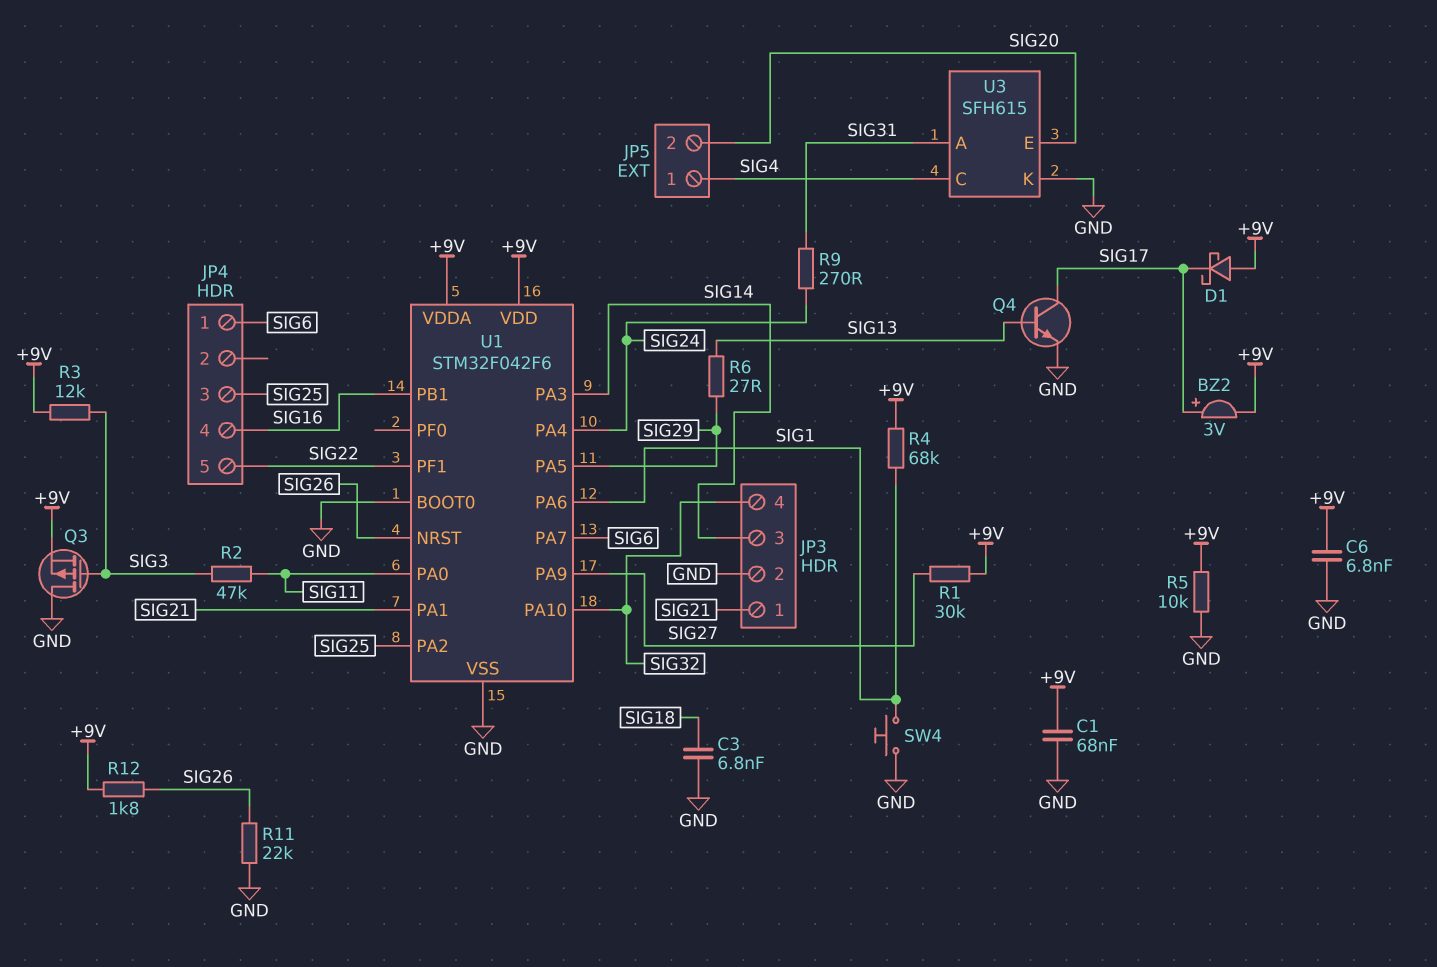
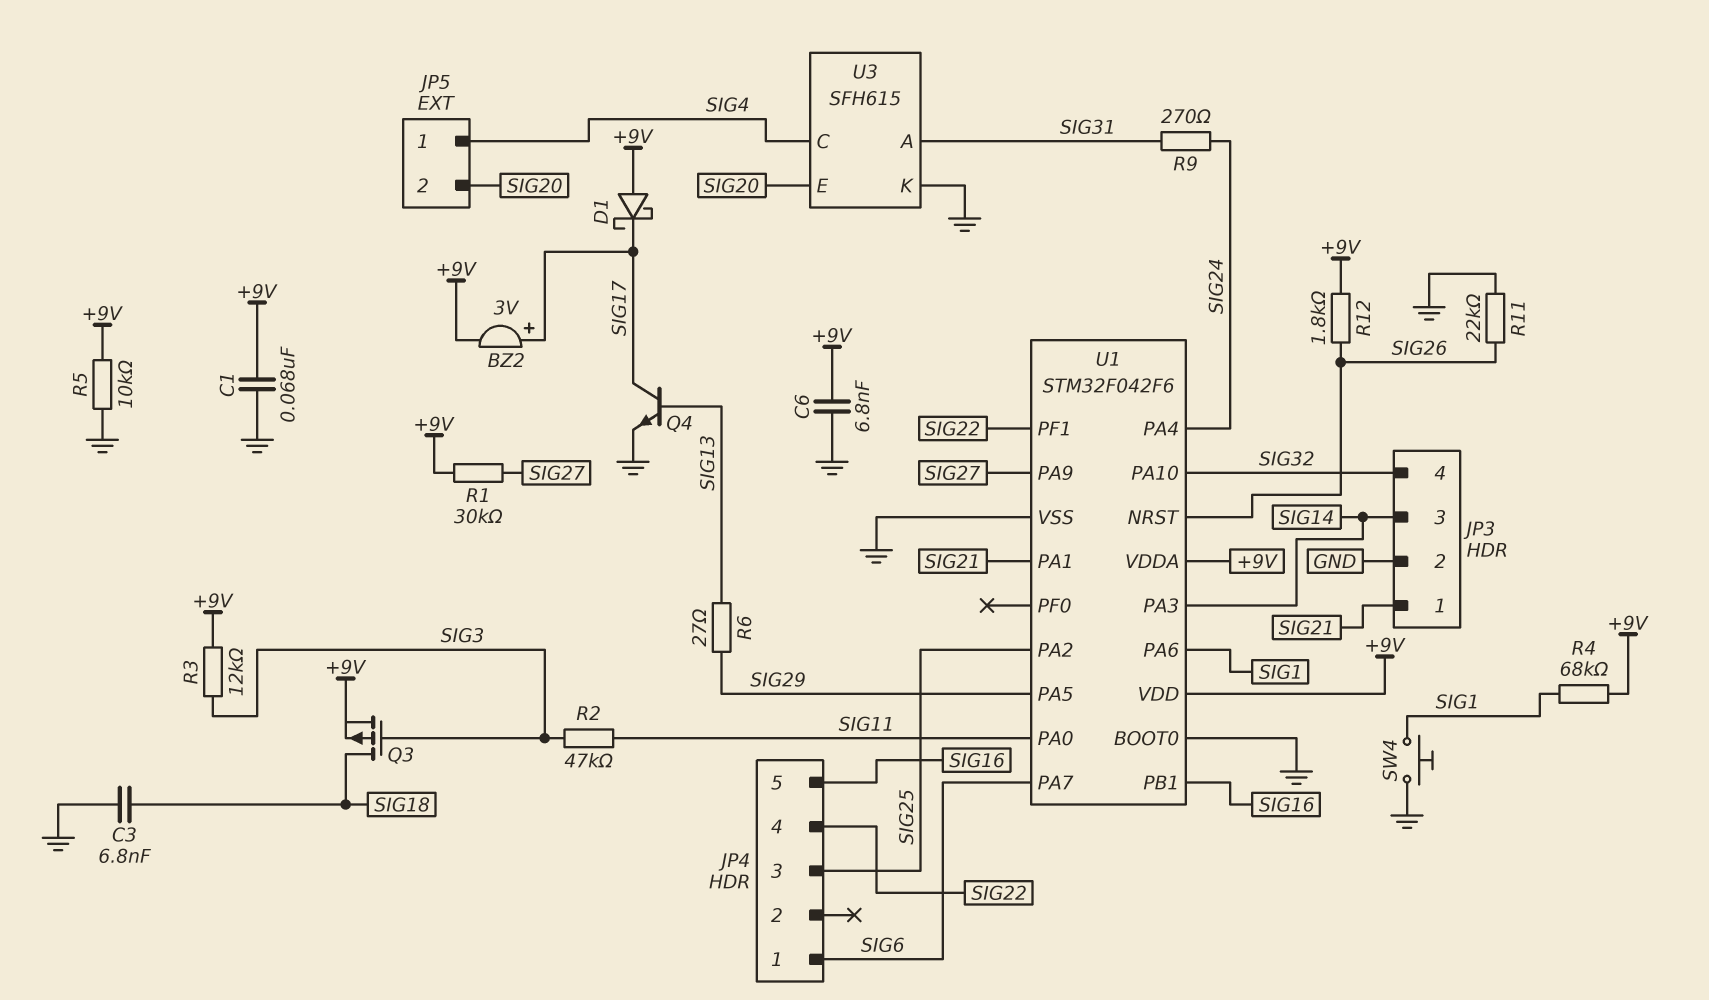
JP4 pin 4: SIG16 -> SIG22
JP4 pin 5: SIG22 -> SIG16
Q3: PMOS (G SIG3, D GND, S +9V) -> PMOS (G SIG3, D SIG18, S +9V)

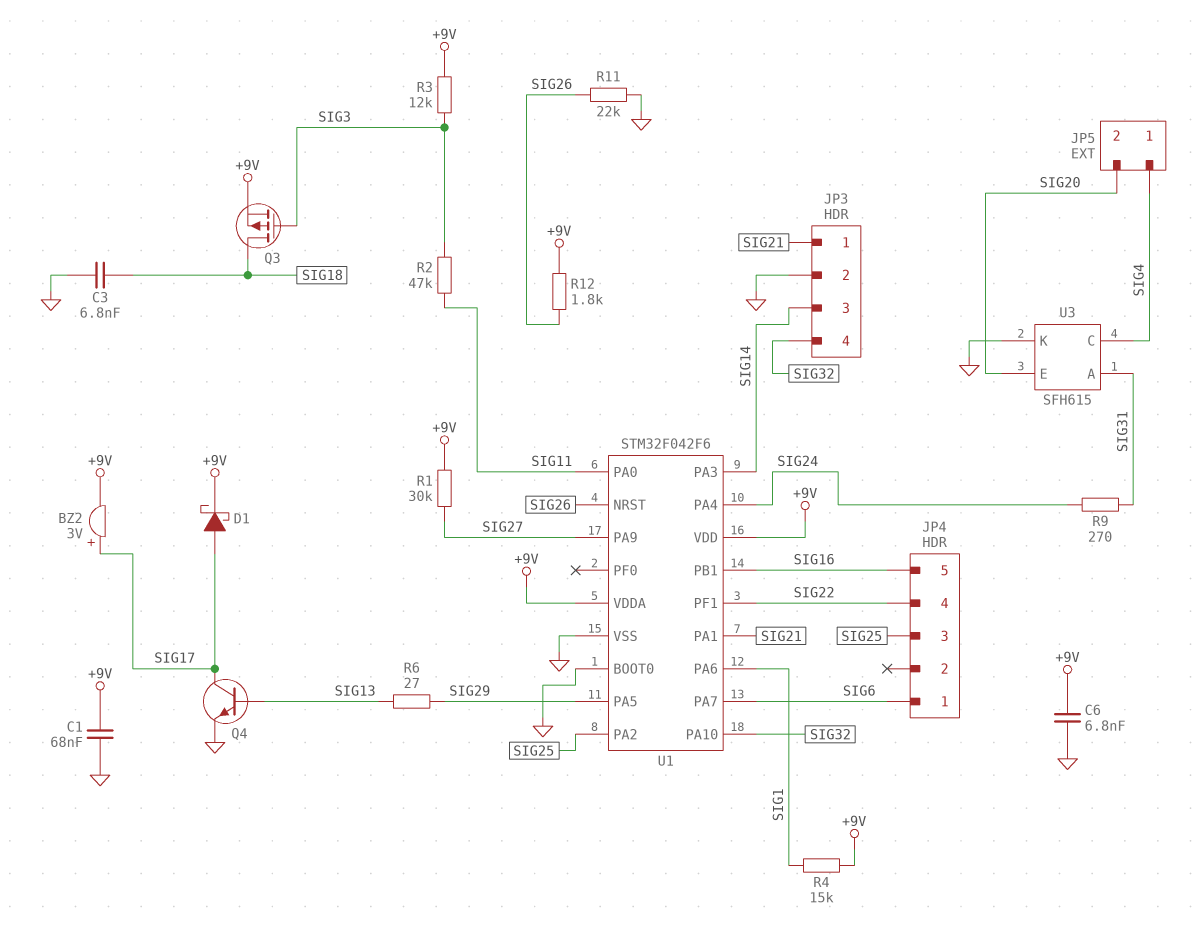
D1: schottky (A +9V, K SIG17) -> schottky (A SIG17, K +9V)
R4: 68k (+9V, SIG1) -> 15k (+9V, SIG1)
R5: 10k (+9V, GND) -> none
SW4: button (GND, SIG1) -> none

